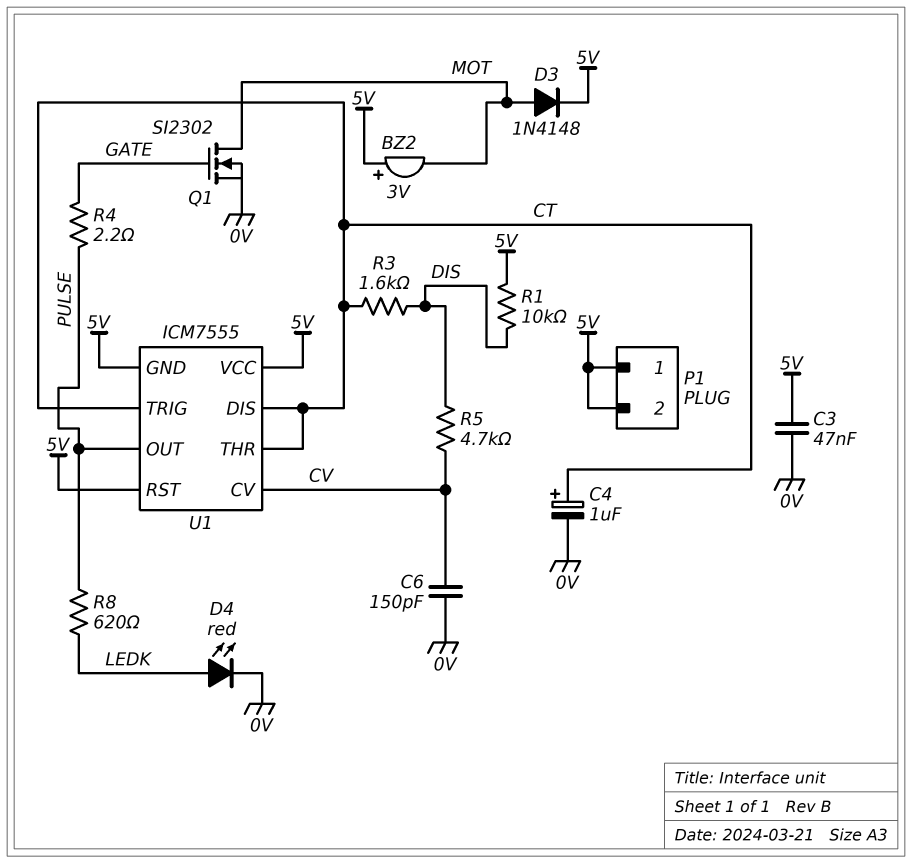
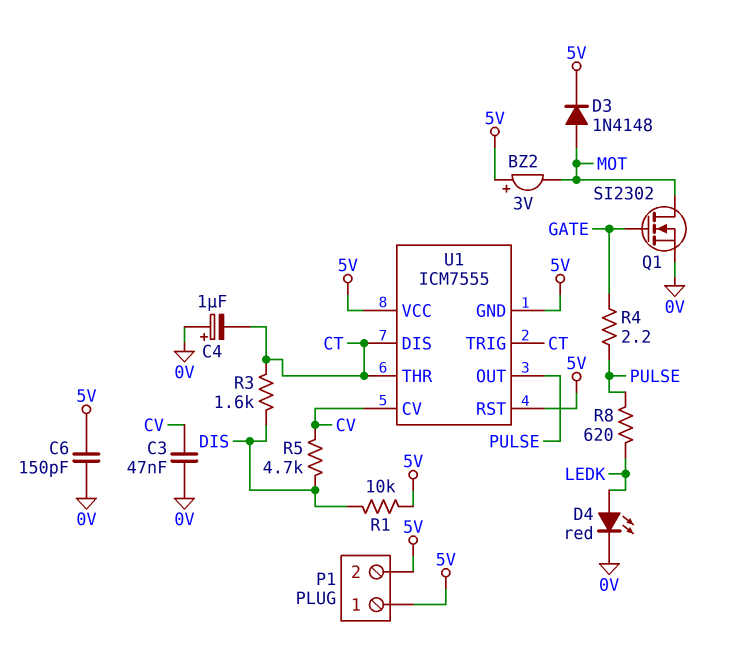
C3: 47nF (0V, 5V) -> 47nF (0V, CV)
C4: 1uF (plus CT, minus 0V) -> 1uF (plus 0V, minus CT)
C6: 150pF (0V, CV) -> 150pF (0V, 5V)

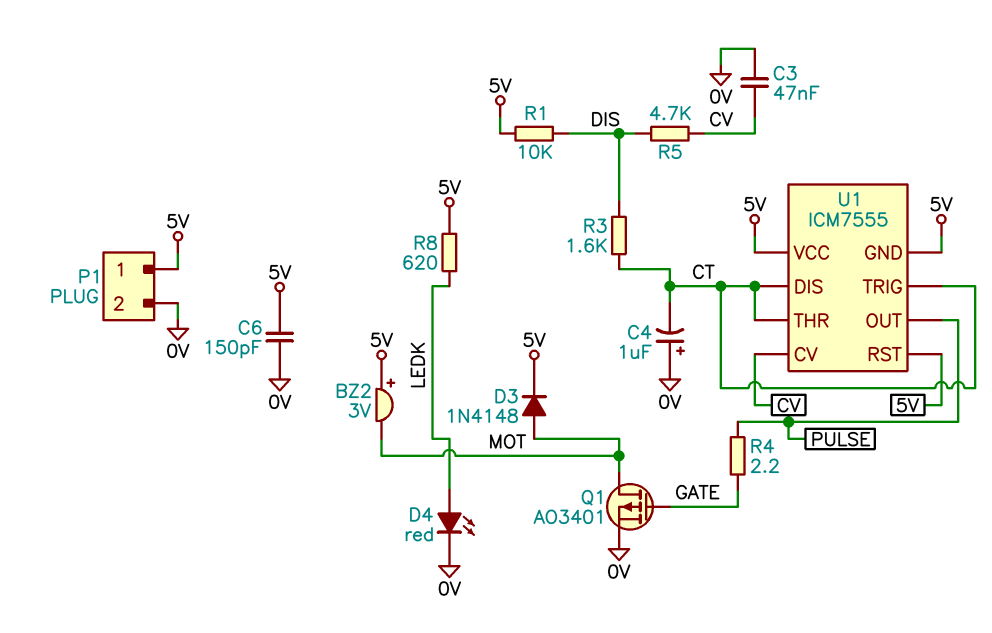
P1 pin 2: 5V -> 0V
Q1: NMOS SI2302 (G GATE, D MOT, S 0V) -> PMOS AO3401 (G GATE, D MOT, S 0V)
R8: 620 (LEDK, PULSE) -> 620 (5V, LEDK)

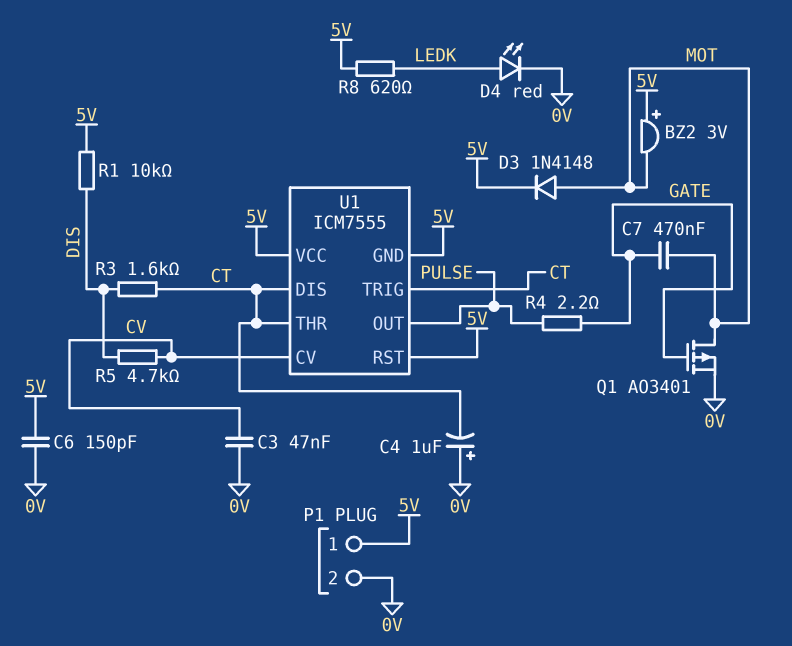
C7: none -> 470nF (GATE, MOT)

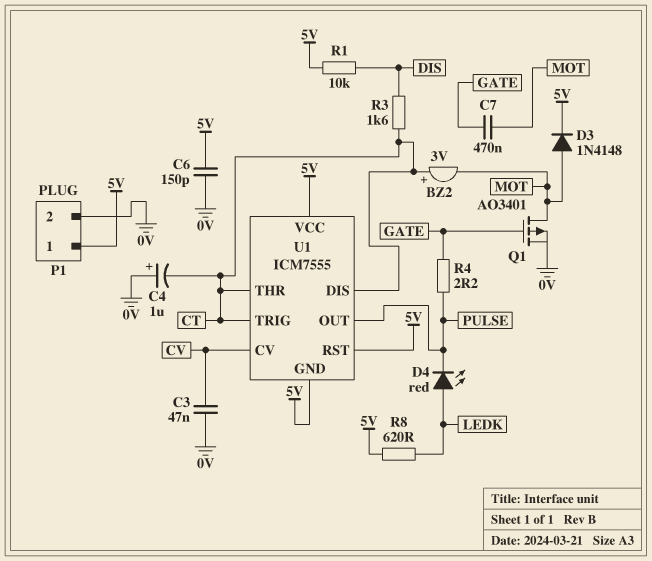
BZ2: buzzer 3V (plus 5V, minus MOT) -> buzzer 3V (plus CT, minus MOT)
D4: LED red (A LEDK, K 0V) -> LED red (A LEDK, K PULSE)
R5: 4.7k (CV, DIS) -> none

